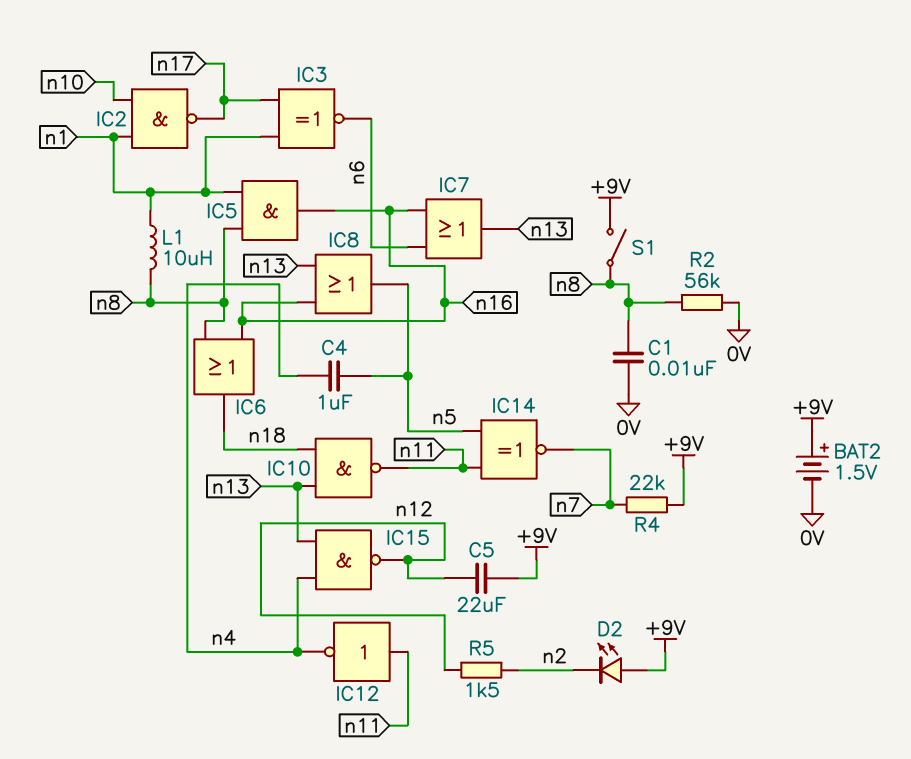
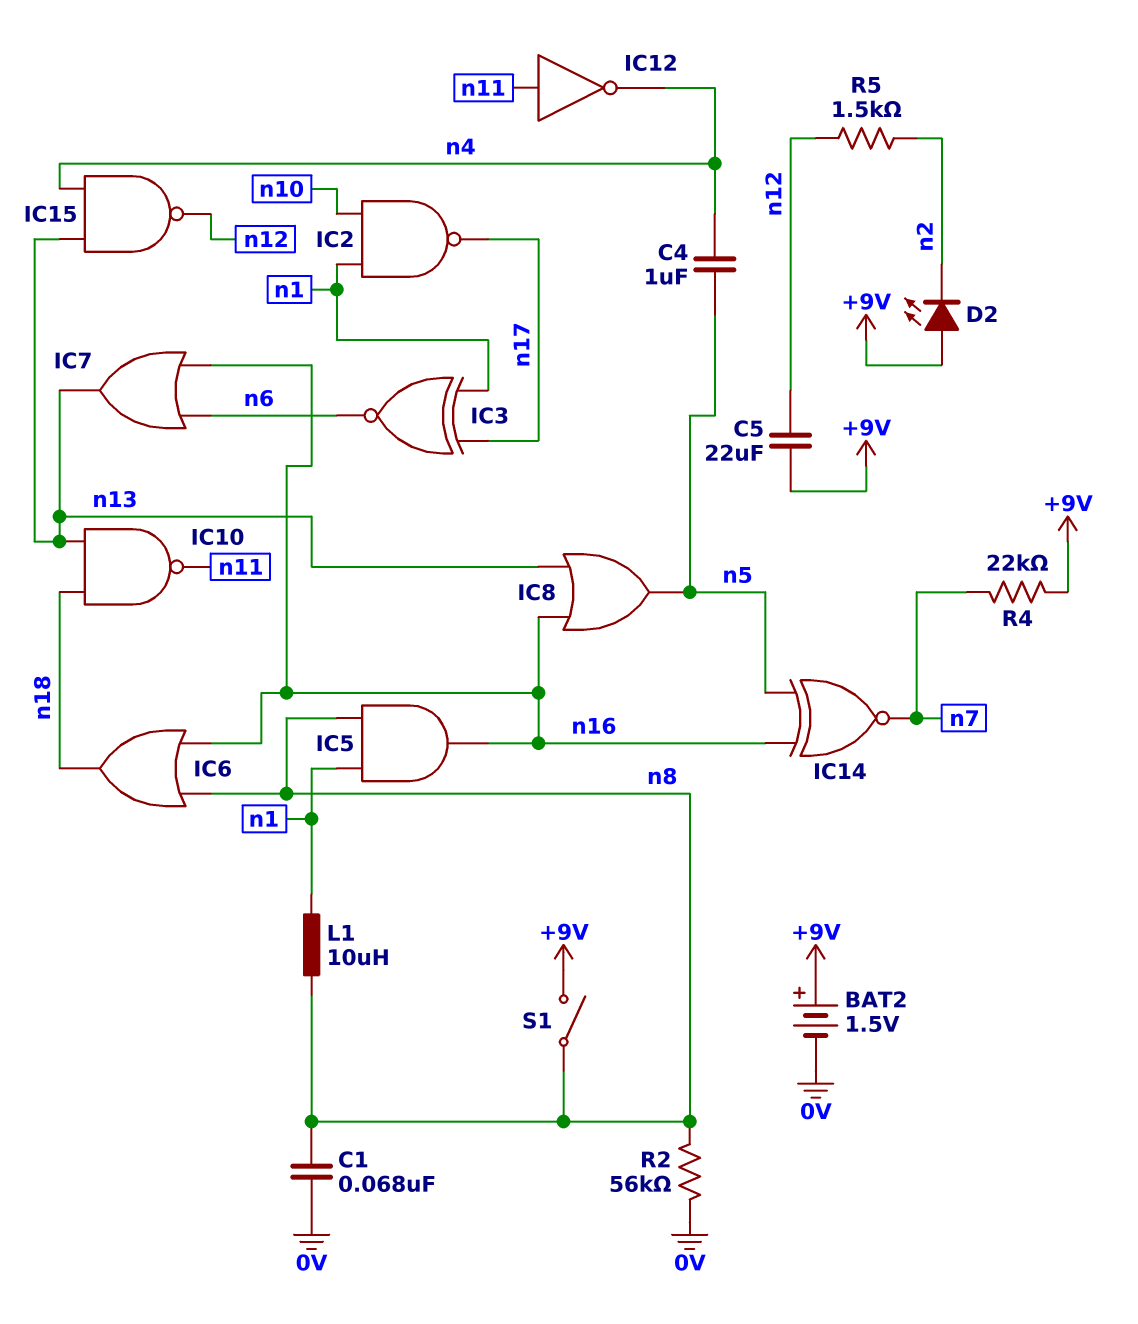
C1: 10nF (0V, n8) -> 68nF (0V, n8)
IC14: XNOR (in n5, in n11, out n7) -> XNOR (in n5, in n16, out n7)

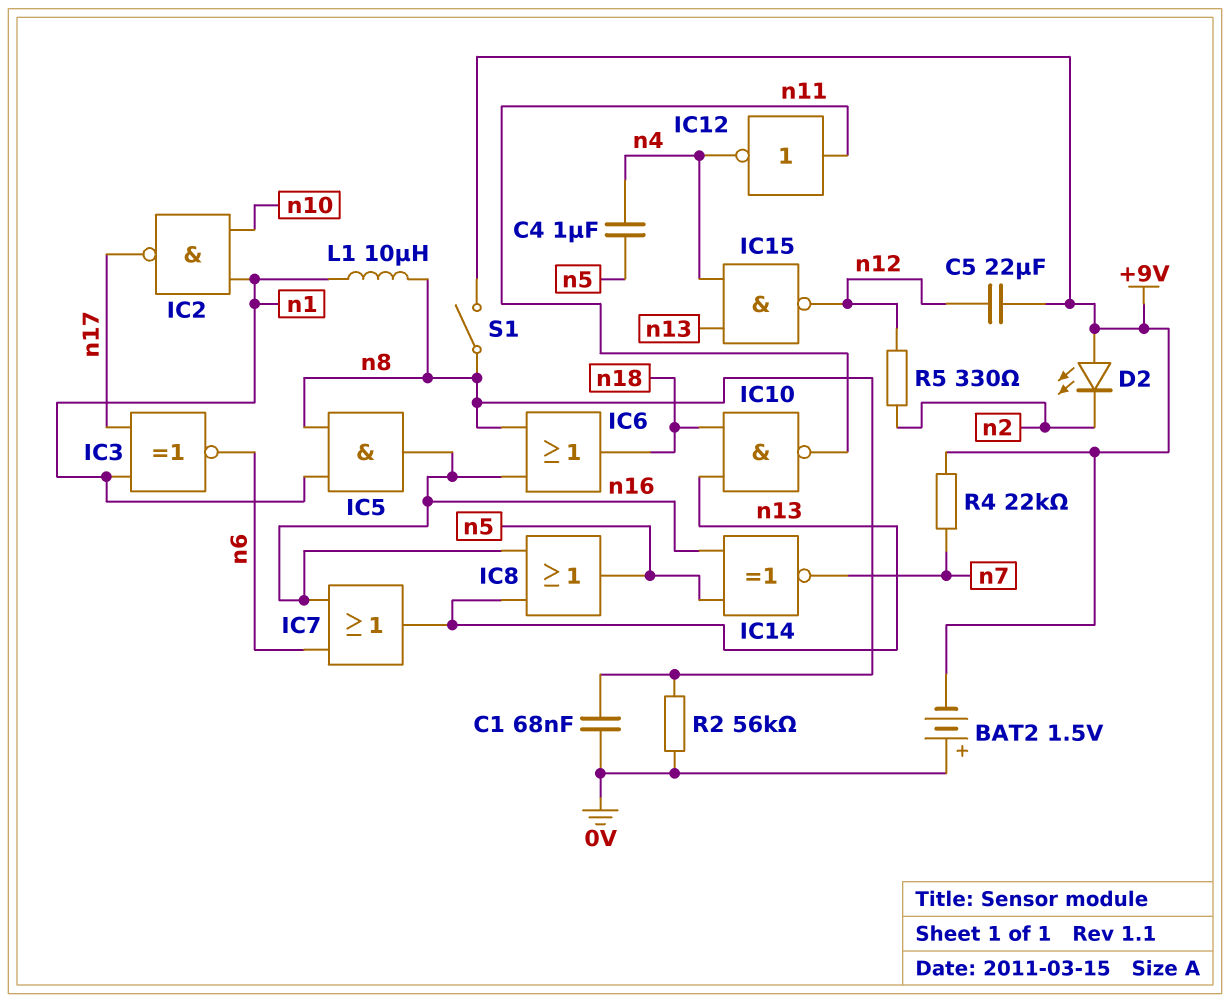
BAT2: 1.5V (plus +9V, minus 0V) -> 1.5V (plus 0V, minus +9V)
R5: 1.5k (n2, n12) -> 330 (n2, n12)

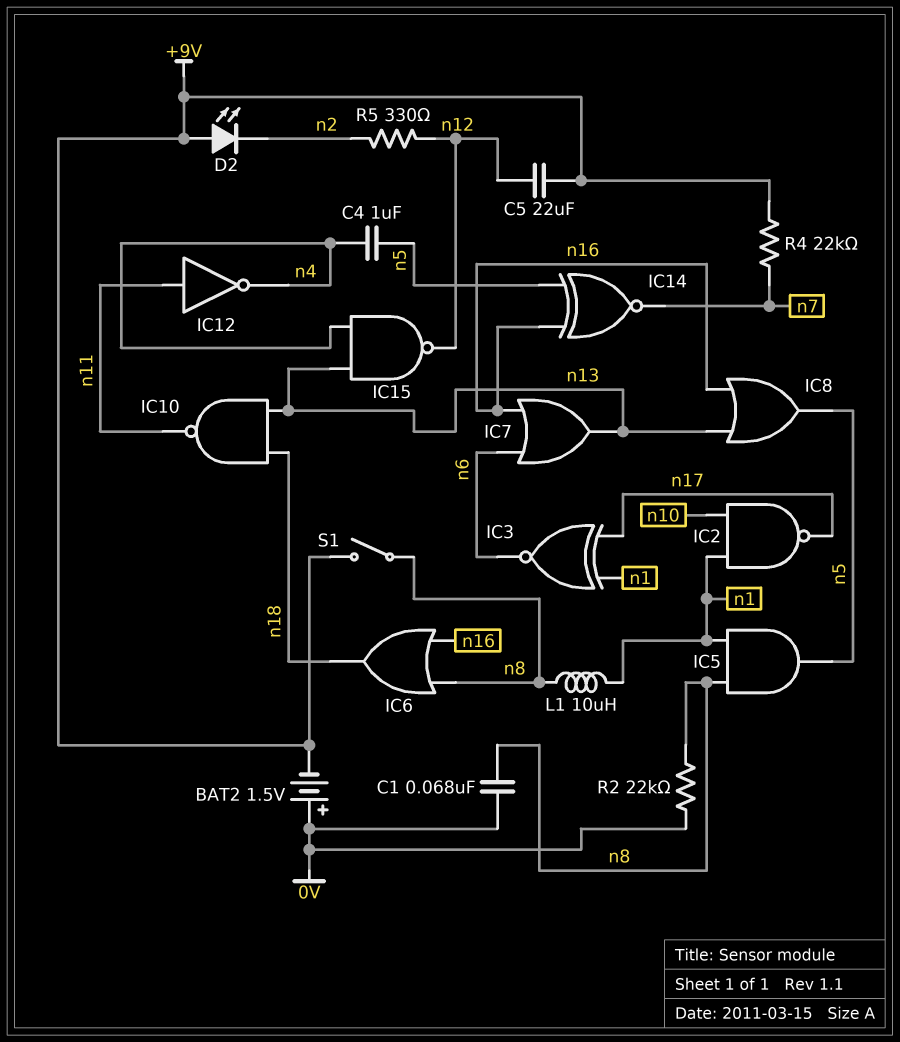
IC5: AND (in n1, in n8, out n16) -> AND (in n1, in n8, out n5)
R2: 56k (0V, n8) -> 22k (0V, n8)

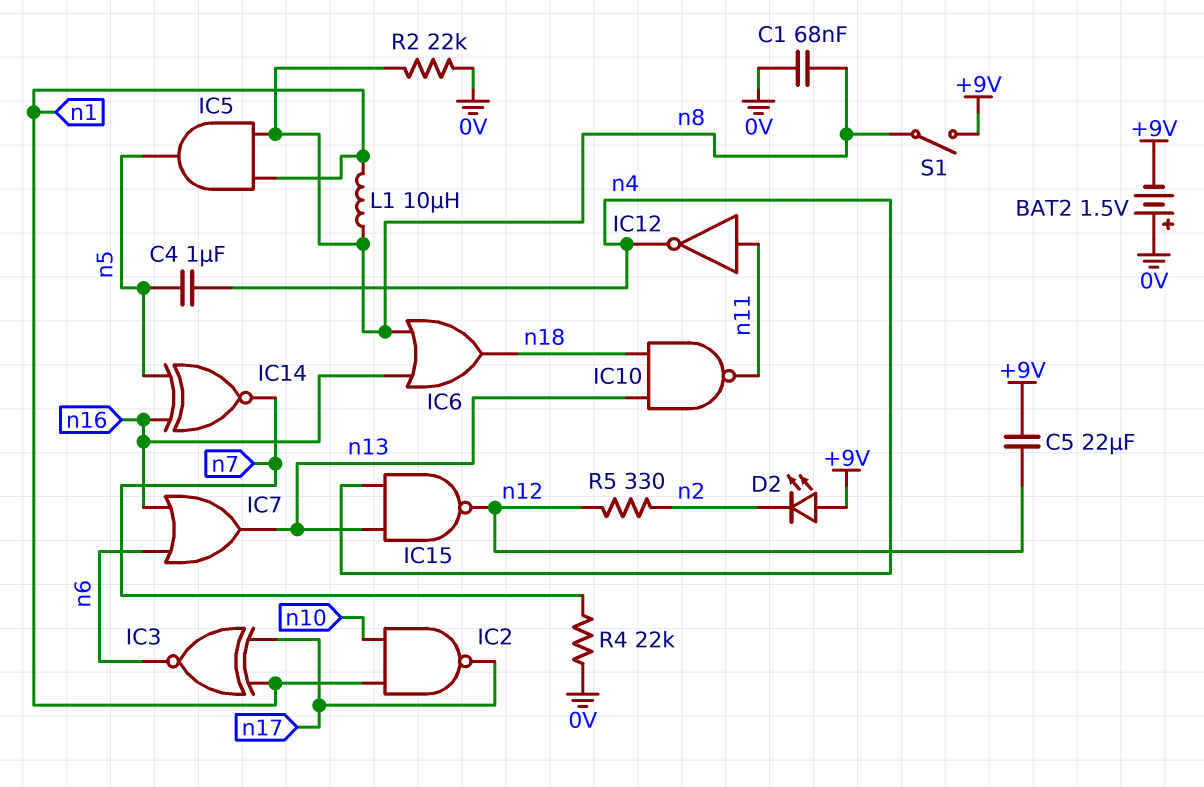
IC8: OR (in n13, in n16, out n5) -> none
R4: 22k (+9V, n7) -> 22k (0V, n7)

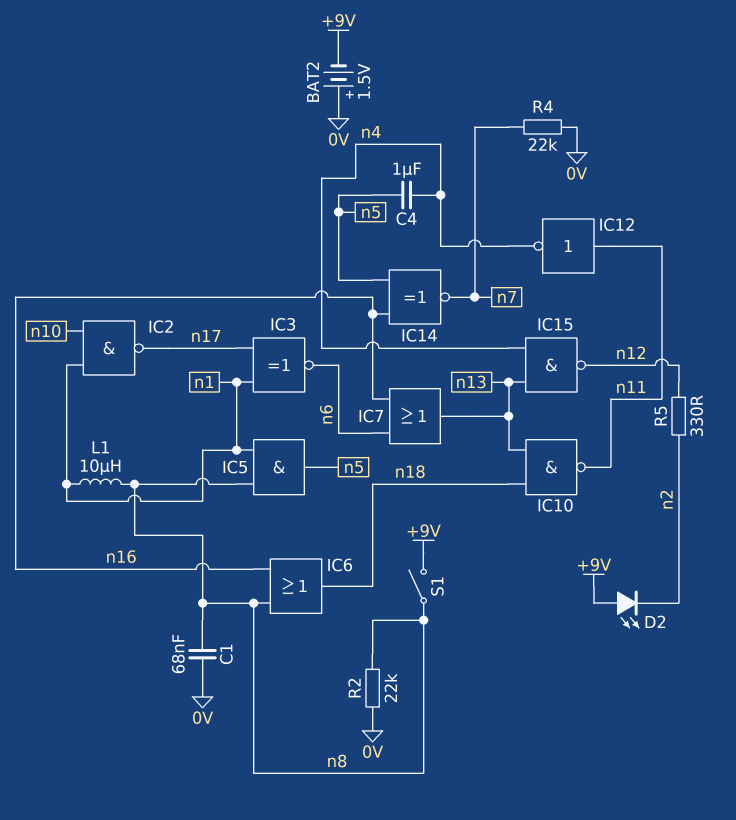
C5: 22uF (+9V, n12) -> none

